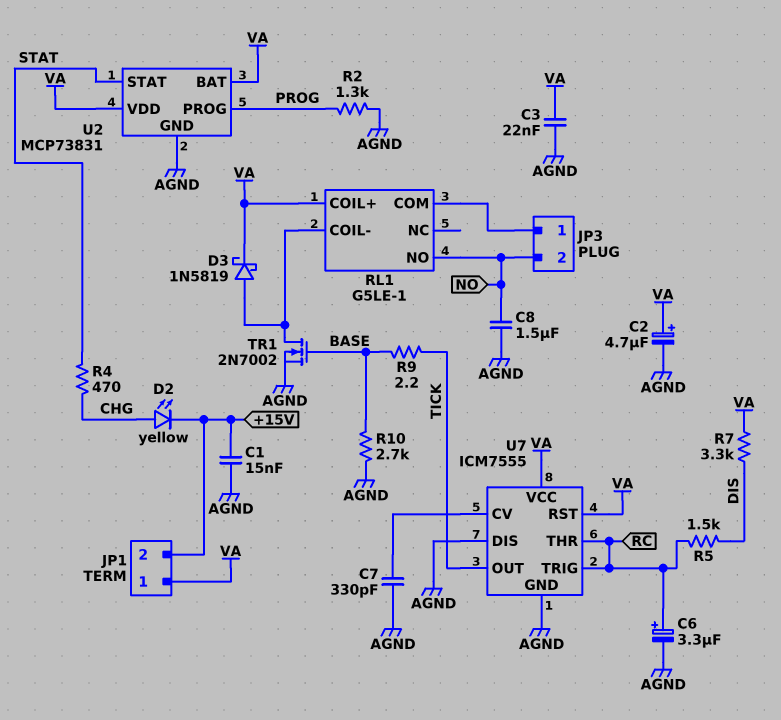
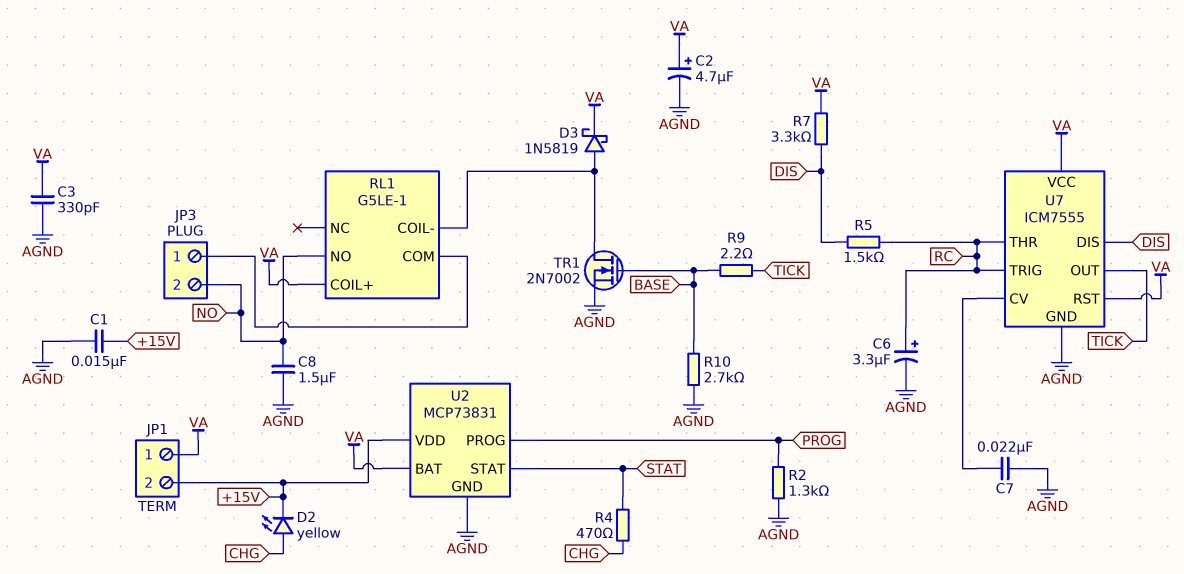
C3: 22nF (AGND, VA) -> 330pF (AGND, VA)
C7: 330pF (AGND, U7/CV) -> 22nF (AGND, U7/CV)
U2 pin VDD: VA -> +15V
U7 pin DIS: AGND -> DIS

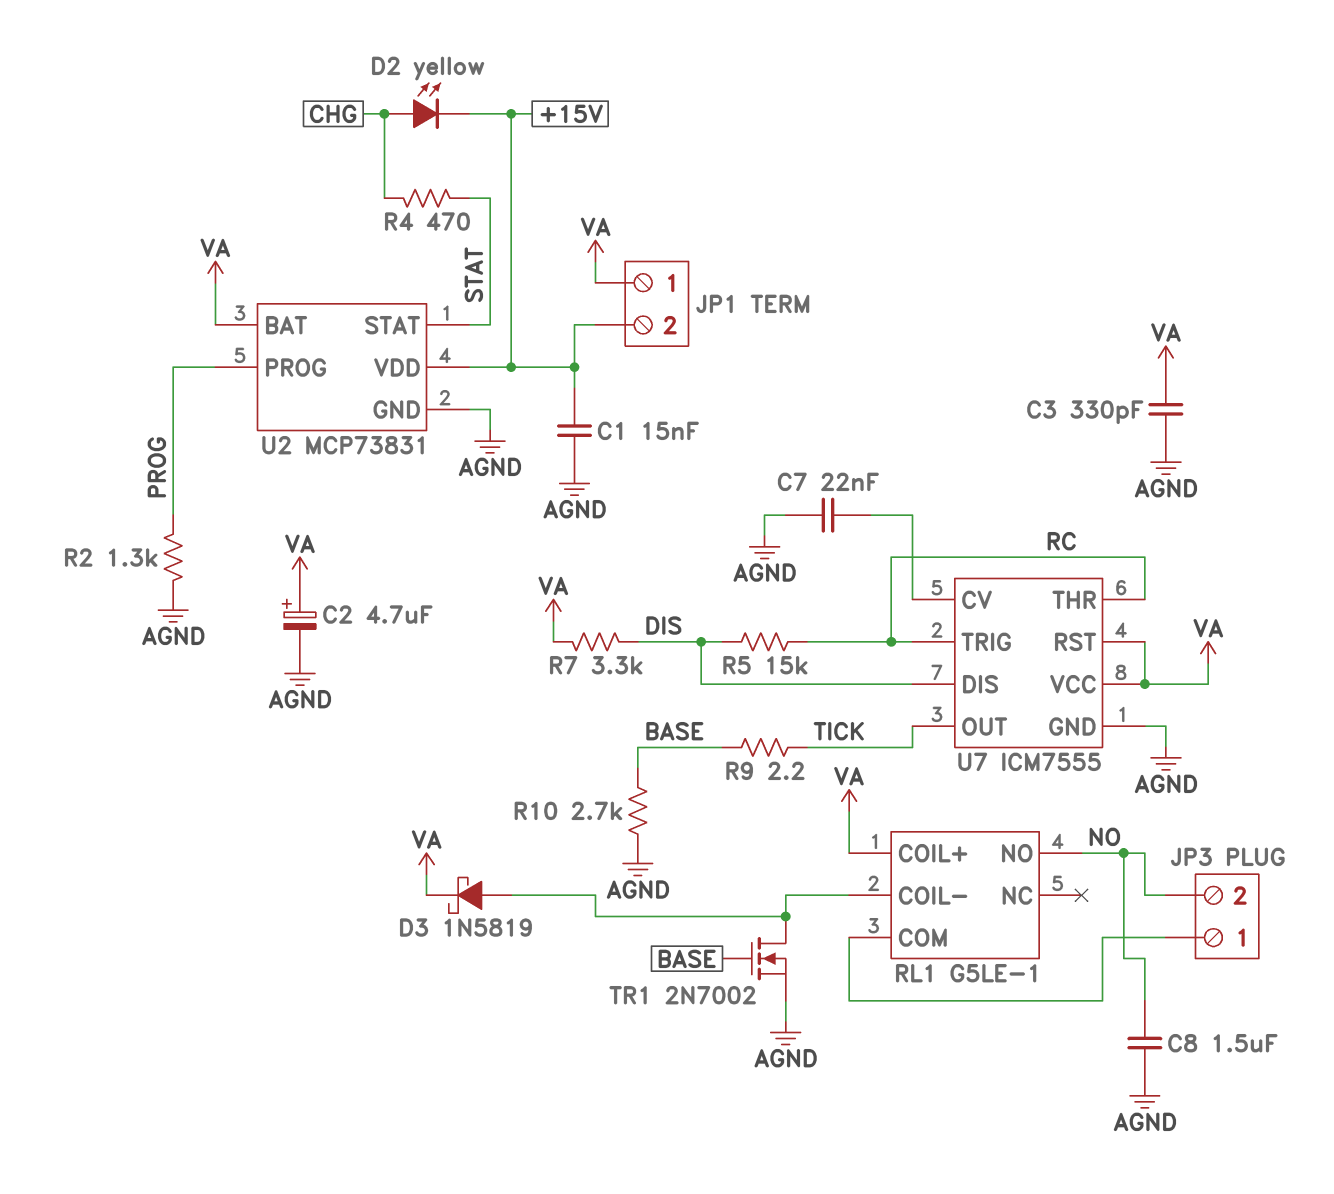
C6: 3.3uF (plus RC, minus AGND) -> none
R5: 1.5k (DIS, RC) -> 15k (DIS, RC)

